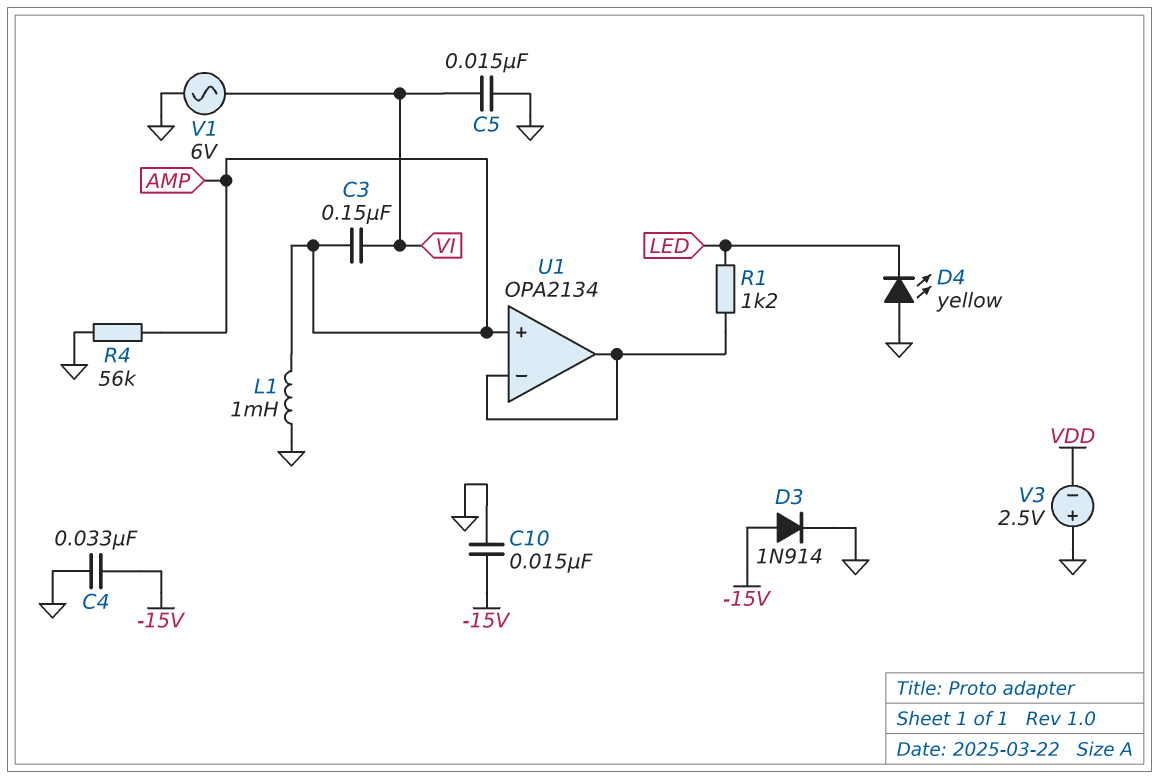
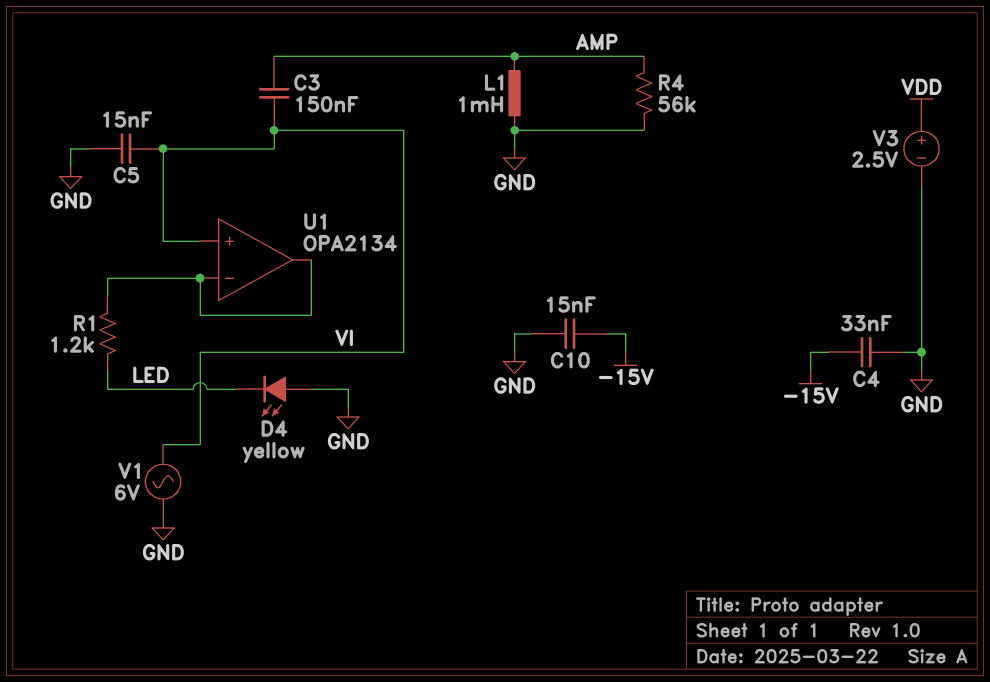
D3: diode 1N914 (A -15V, K GND) -> none
U1 pin in+: AMP -> VI
V3: 2.5V (plus GND, minus VDD) -> 2.5V (plus VDD, minus GND)

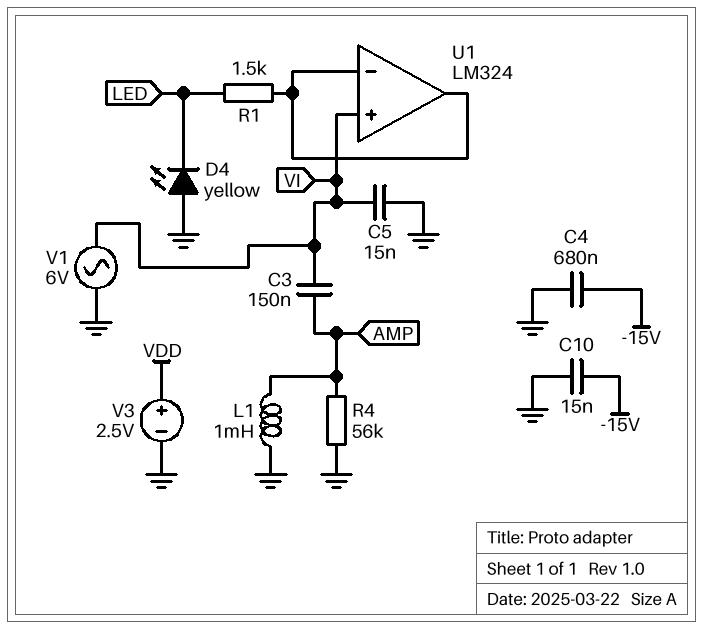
C4: 33nF (-15V, GND) -> 680nF (-15V, GND)
R1: 1.2k (LED, U1/in-) -> 1.5k (LED, U1/in-)
U1: OPA2134 -> LM324

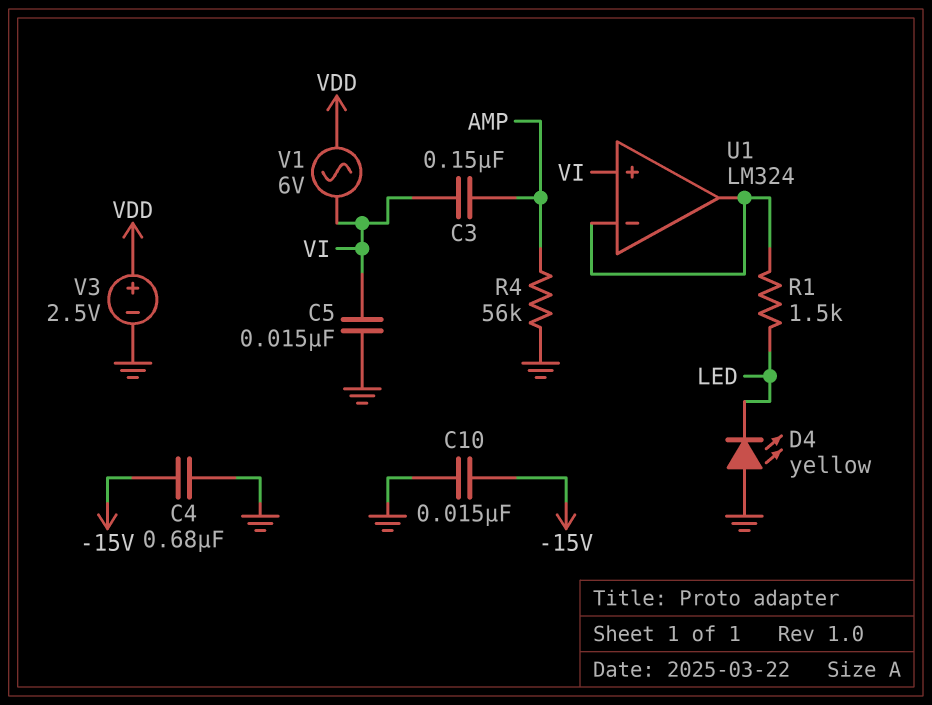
L1: 1mH (AMP, GND) -> none
V1: AC 6V (GND, VI) -> AC 6V (VDD, VI)

